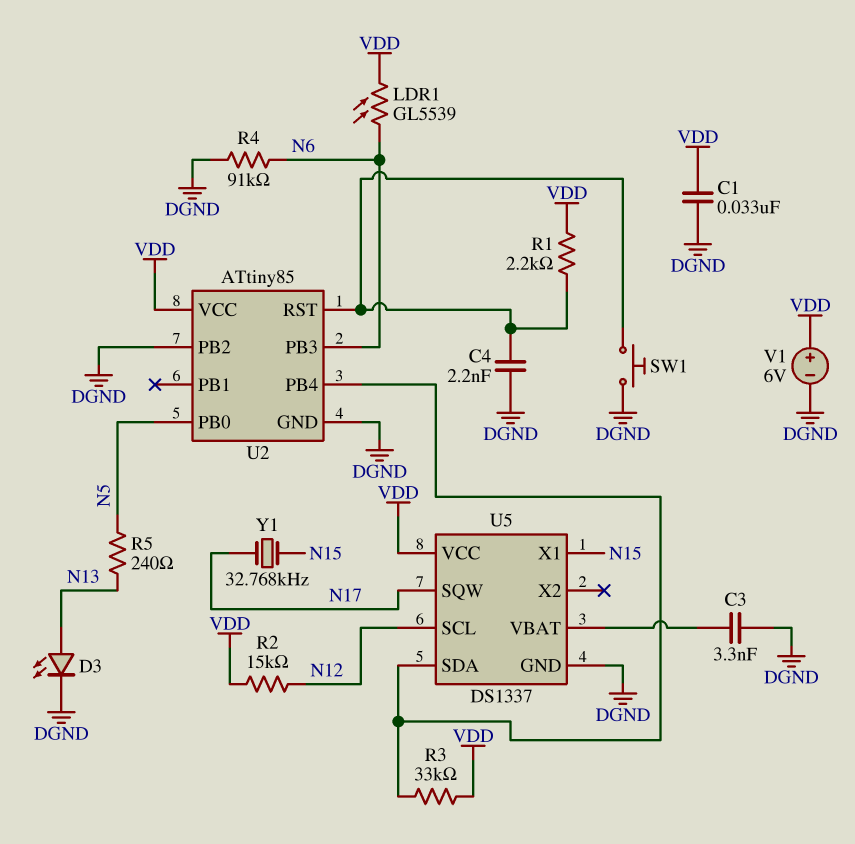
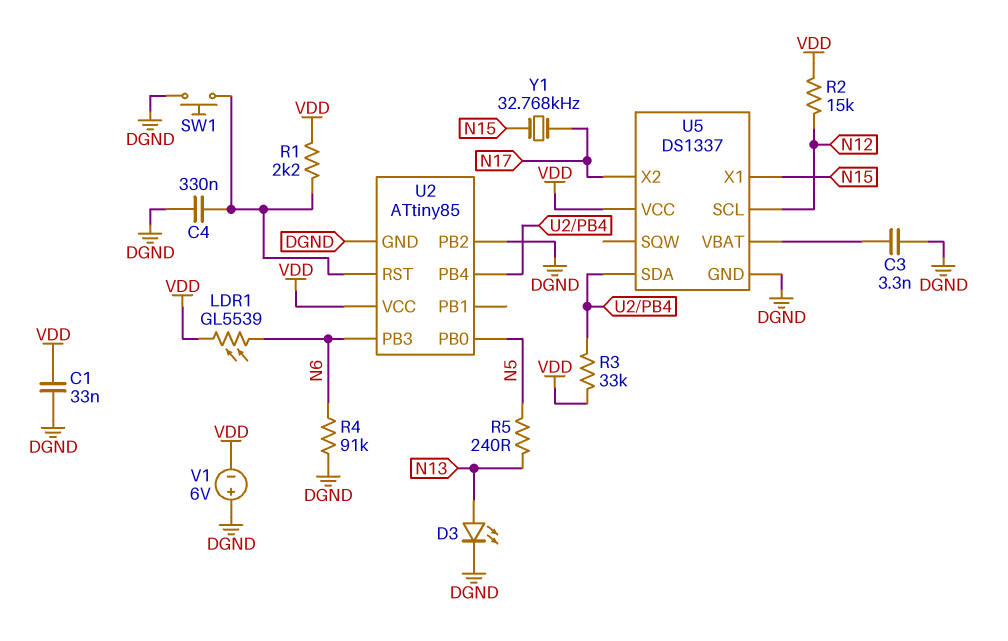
C4: 2.2nF (DGND, U2/RST) -> 330nF (DGND, U2/RST)
U5 pin SQW: N17 -> none
U5 pin X2: none -> N17
V1: 6V (plus VDD, minus DGND) -> 6V (plus DGND, minus VDD)

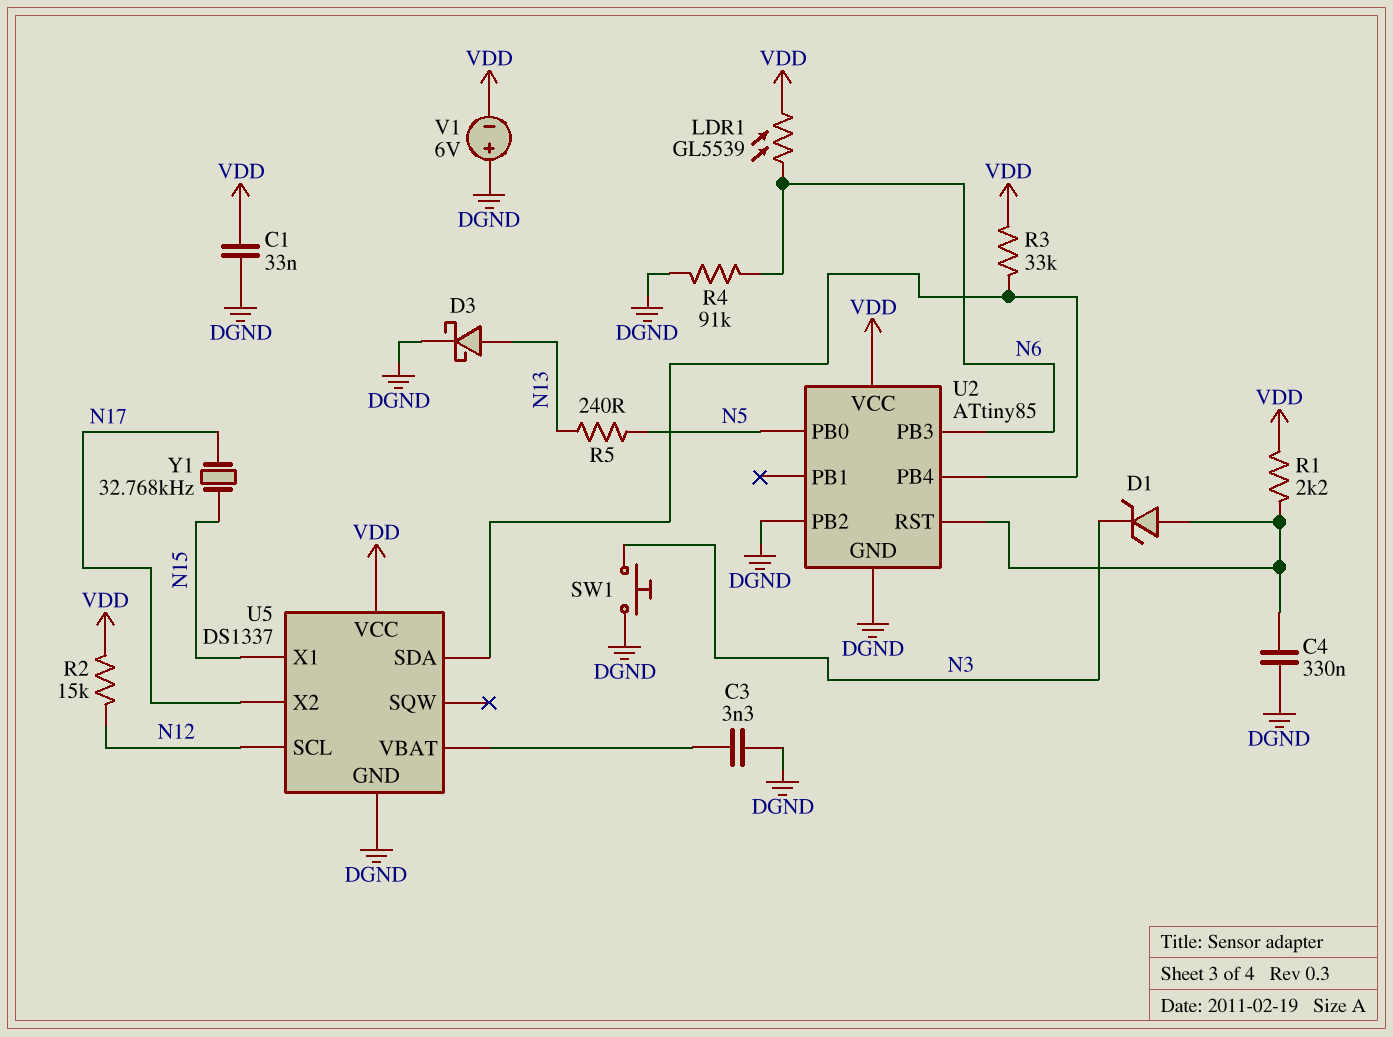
D1: none -> zener (A U2/RST, K N3)
D3: LED (A N13, K DGND) -> schottky (A N13, K DGND)
SW1: button (DGND, U2/RST) -> button (DGND, N3)

